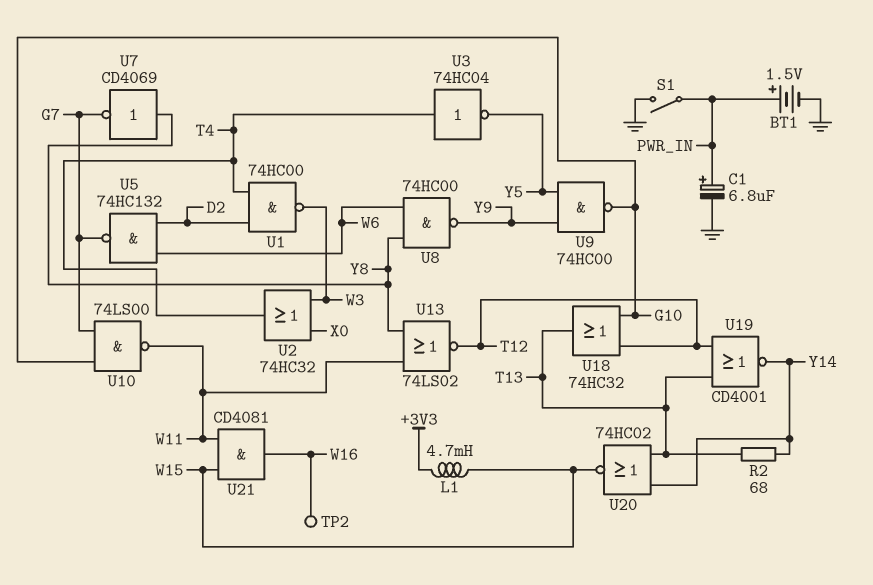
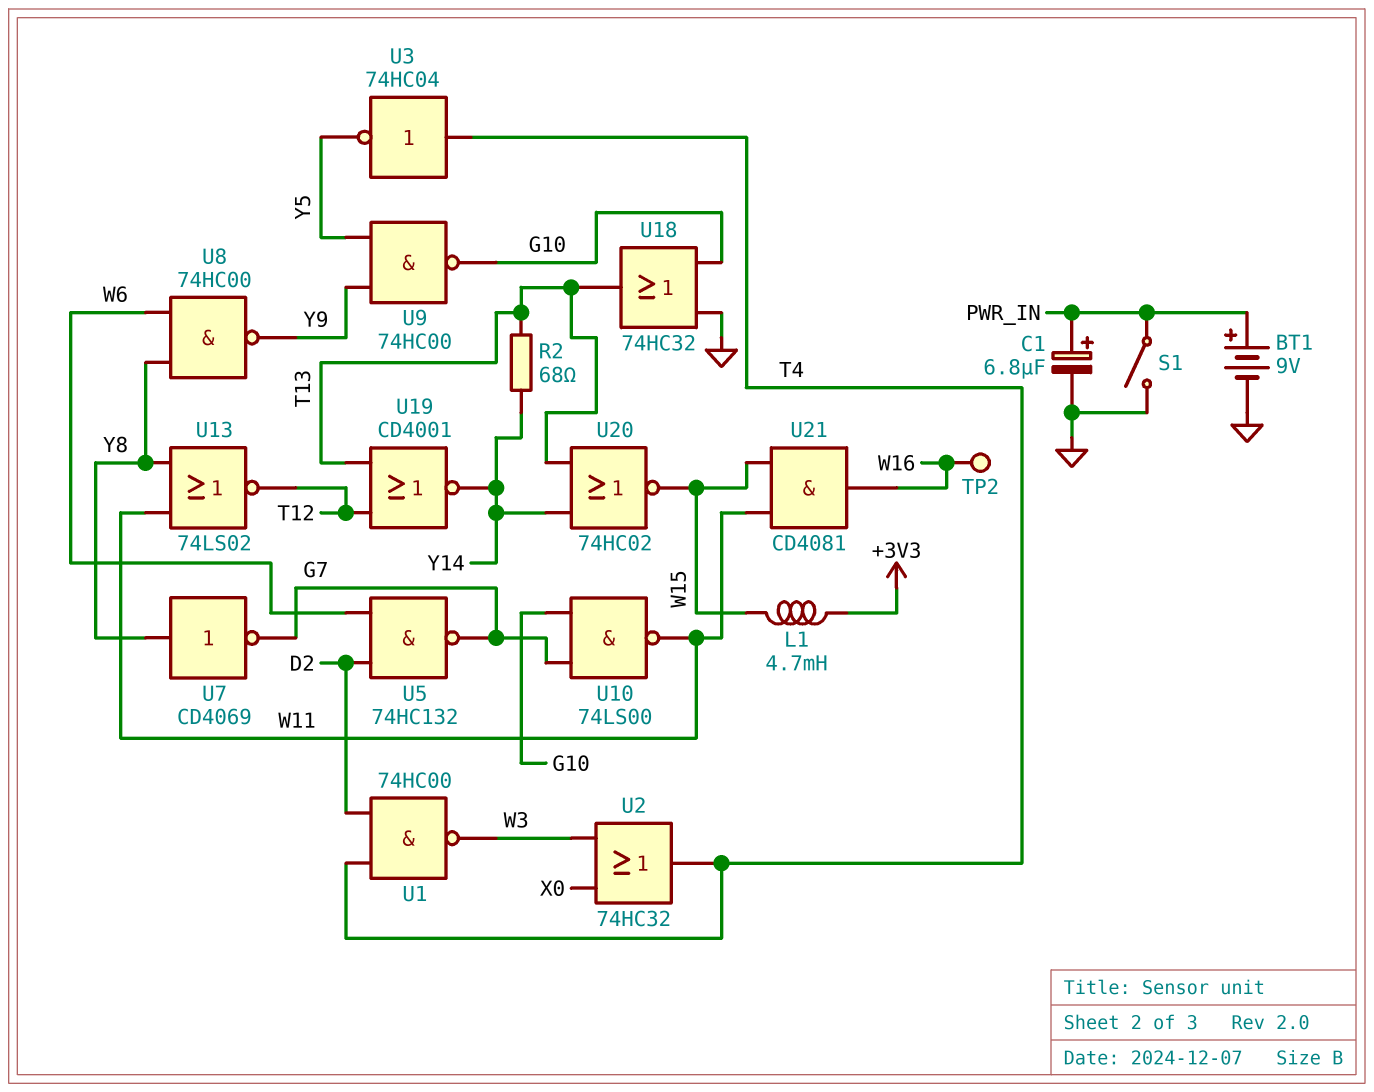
BT1: 1.5V (plus PWR_IN, minus GND) -> 9V (plus PWR_IN, minus GND)
U18: OR 74HC32 (in G10, in T12, out T13) -> OR 74HC32 (in G10, in GND, out T13)

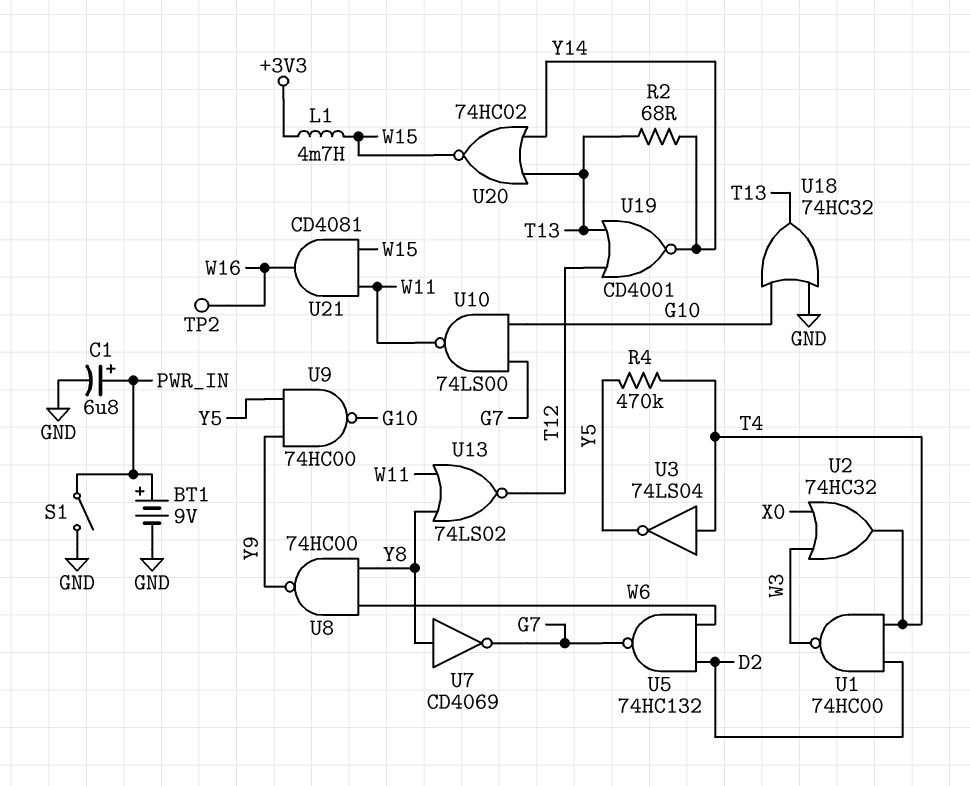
R4: none -> 470k (T4, Y5)
U3: NOT 74HC04 (in T4, out Y5) -> NOT 74LS04 (in T4, out Y5)

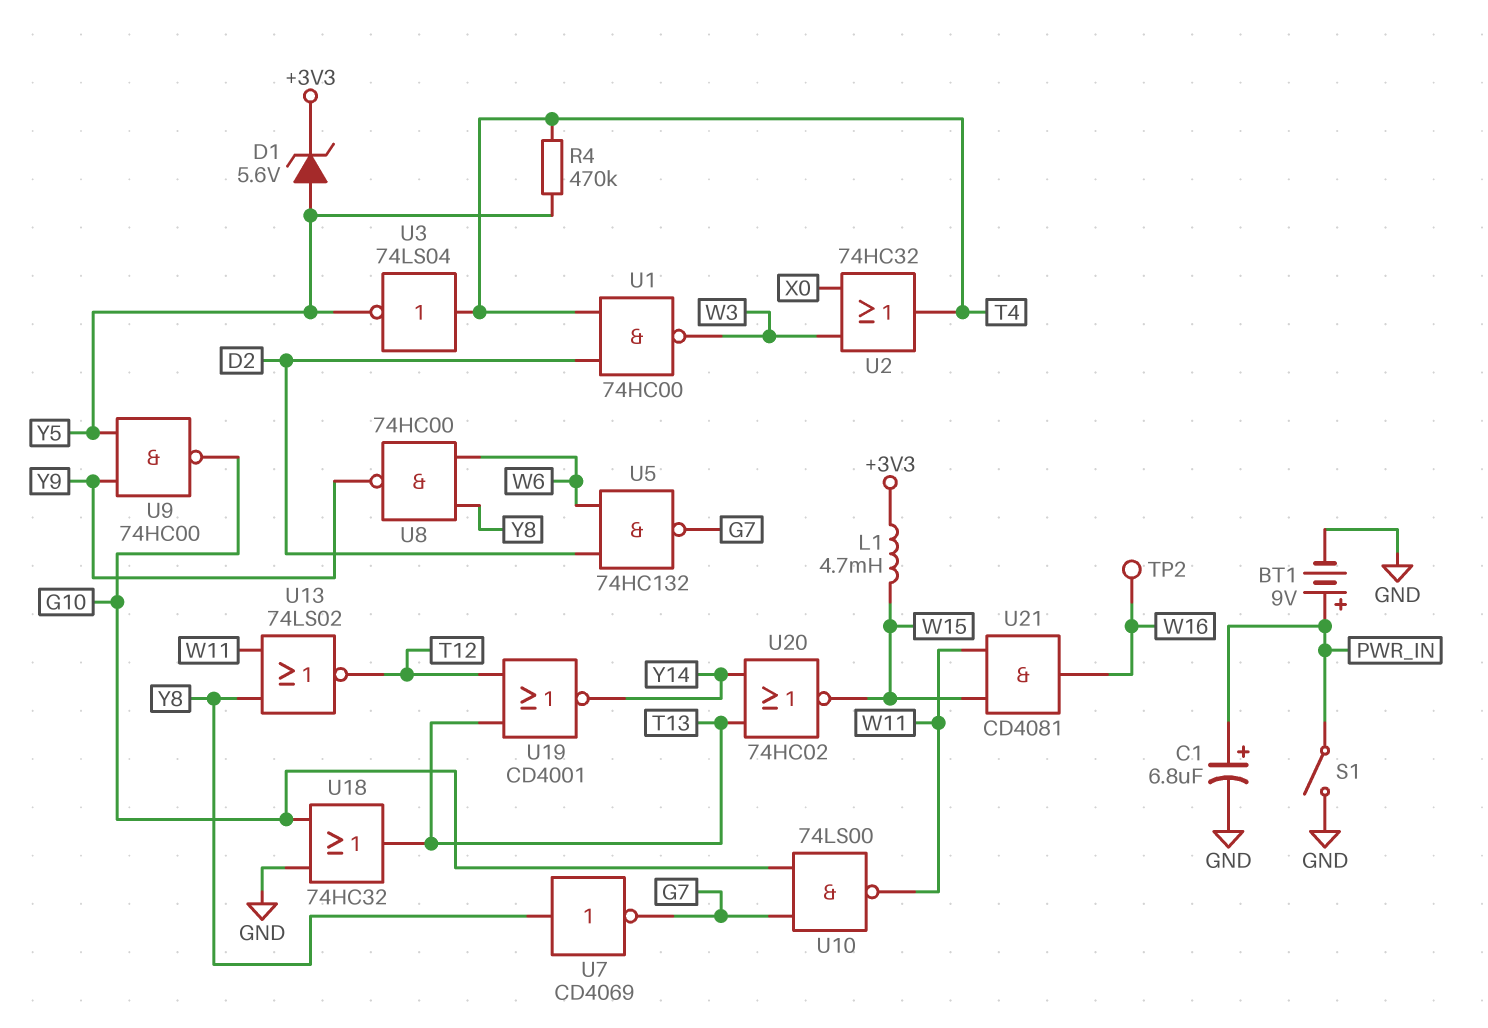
D1: none -> zener 5.6V (A Y5, K +3V3)
R2: 68 (T13, Y14) -> none

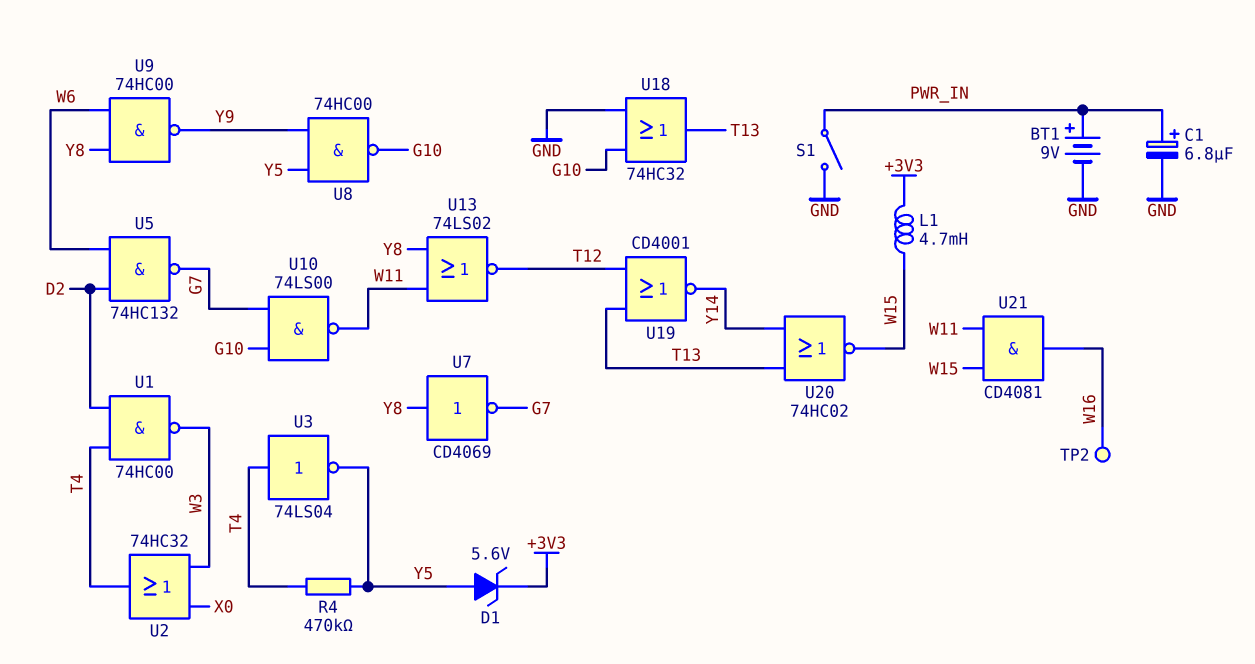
U8: NAND 74HC00 (in W6, in Y8, out Y9) -> NAND 74HC00 (in Y5, in Y9, out G10)
U9: NAND 74HC00 (in Y5, in Y9, out G10) -> NAND 74HC00 (in W6, in Y8, out Y9)

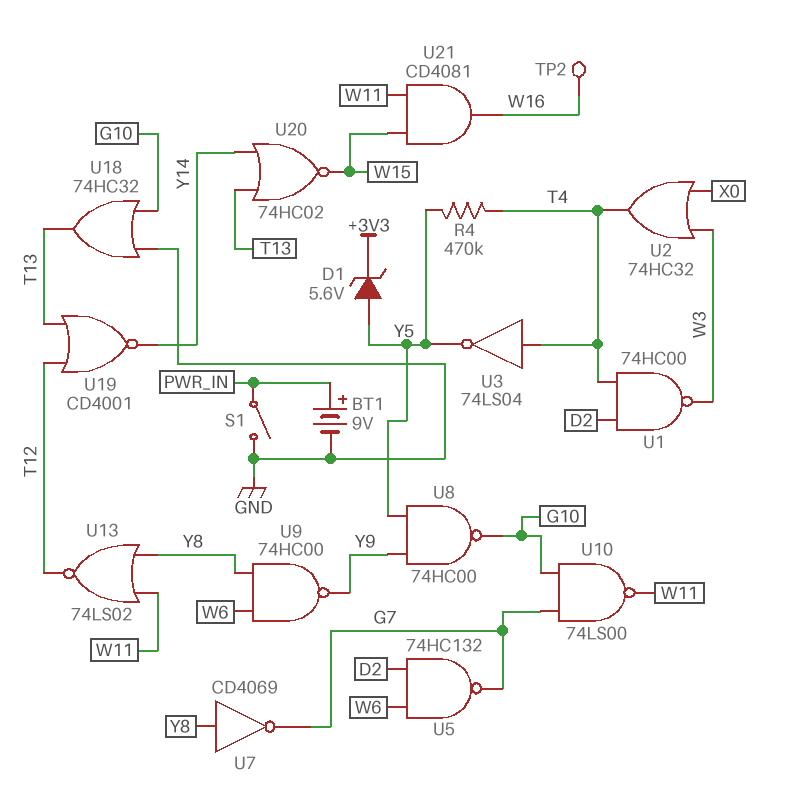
C1: 6.8uF (plus PWR_IN, minus GND) -> none
L1: 4.7mH (+3V3, W15) -> none

